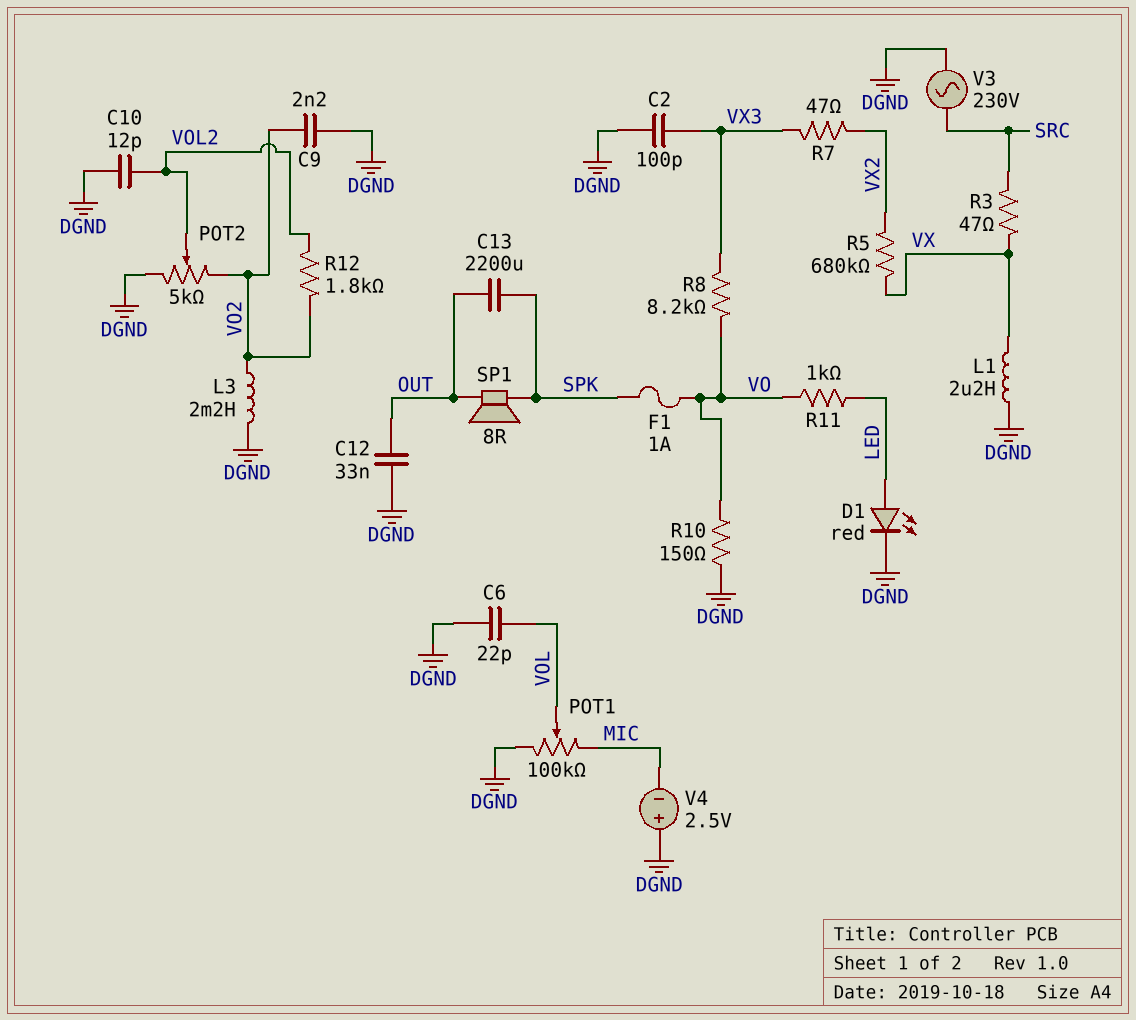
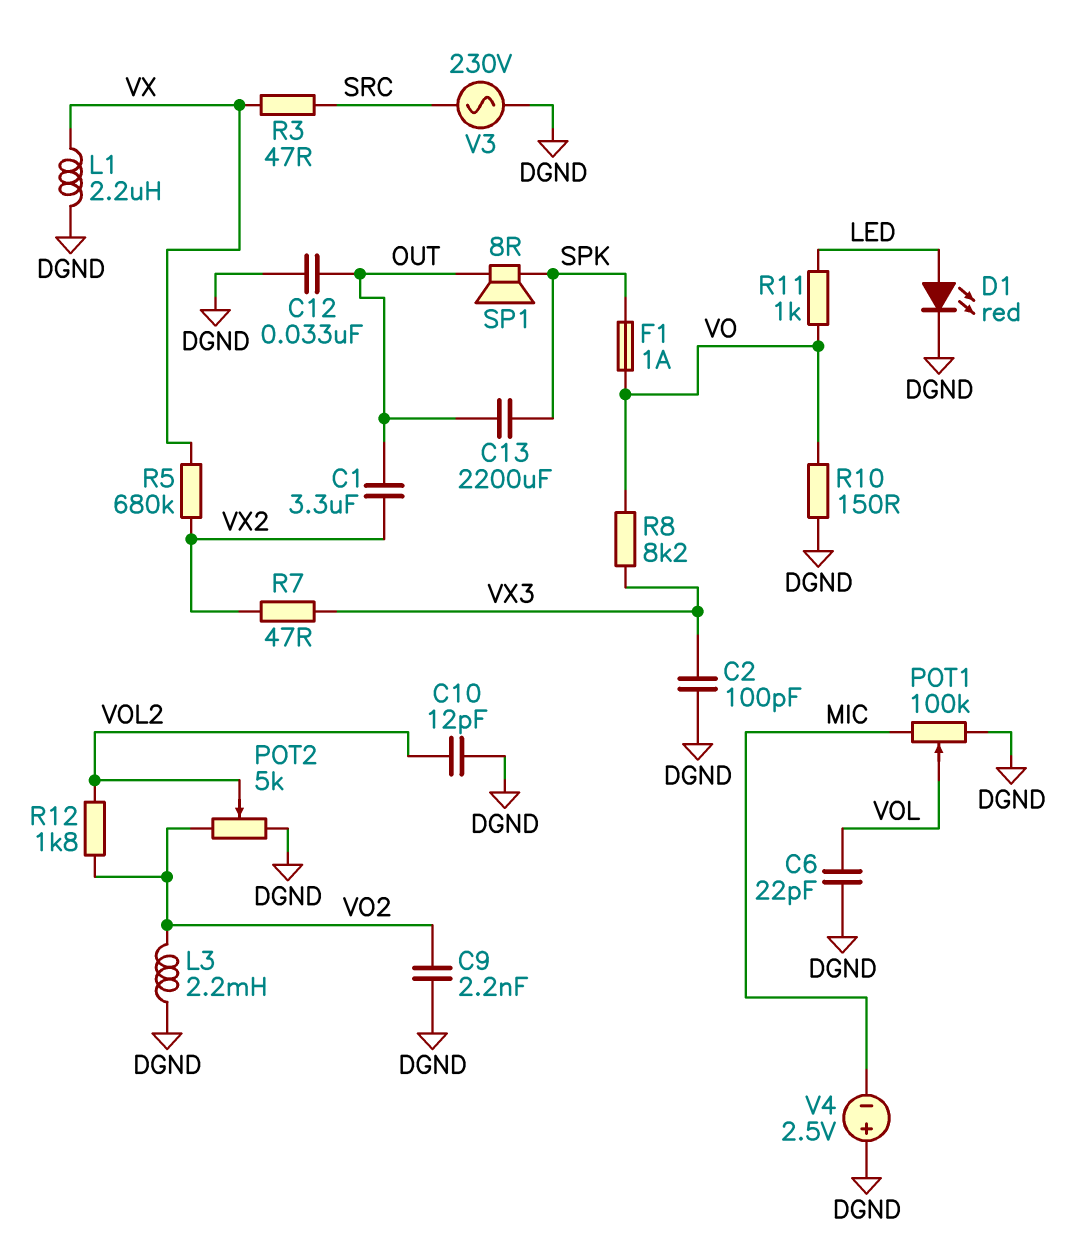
C1: none -> 3.3uF (OUT, VX2)

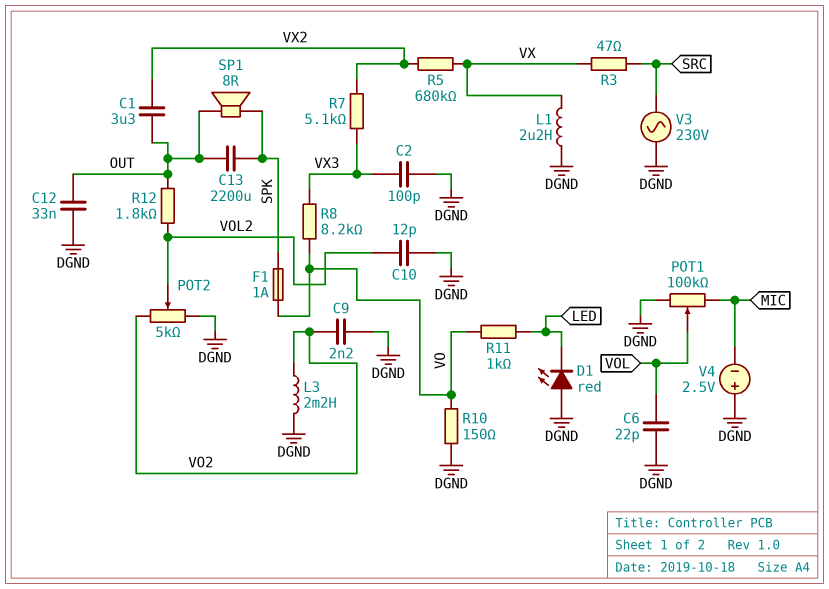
D1: LED red (A LED, K DGND) -> LED red (A DGND, K LED)
R7: 47 (VX2, VX3) -> 5.1k (VX2, VX3)
R12: 1.8k (VO2, VOL2) -> 1.8k (OUT, VOL2)

